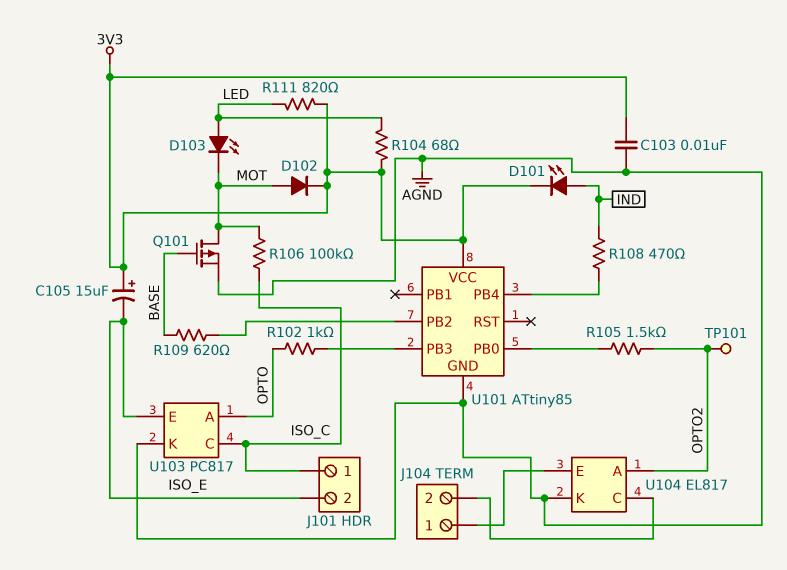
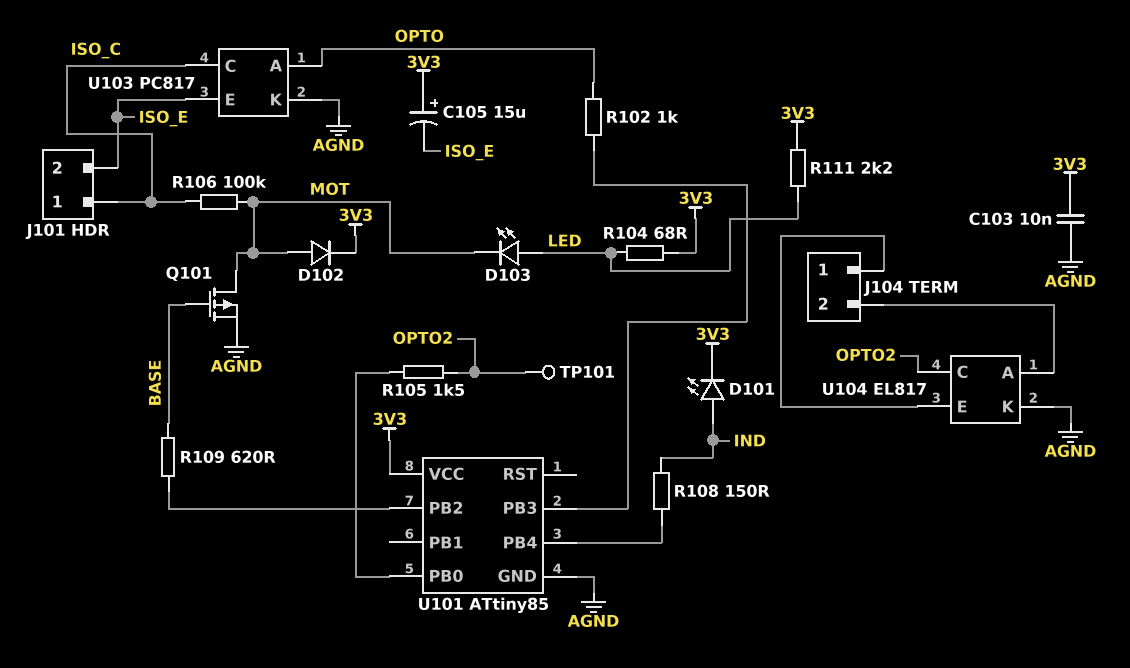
R108: 470 (IND, U101/PB4) -> 150 (IND, U101/PB4)
R111: 820 (3V3, LED) -> 2.2k (3V3, LED)
U104 pin A: OPTO2 -> J104/2
U104 pin C: J104/2 -> OPTO2

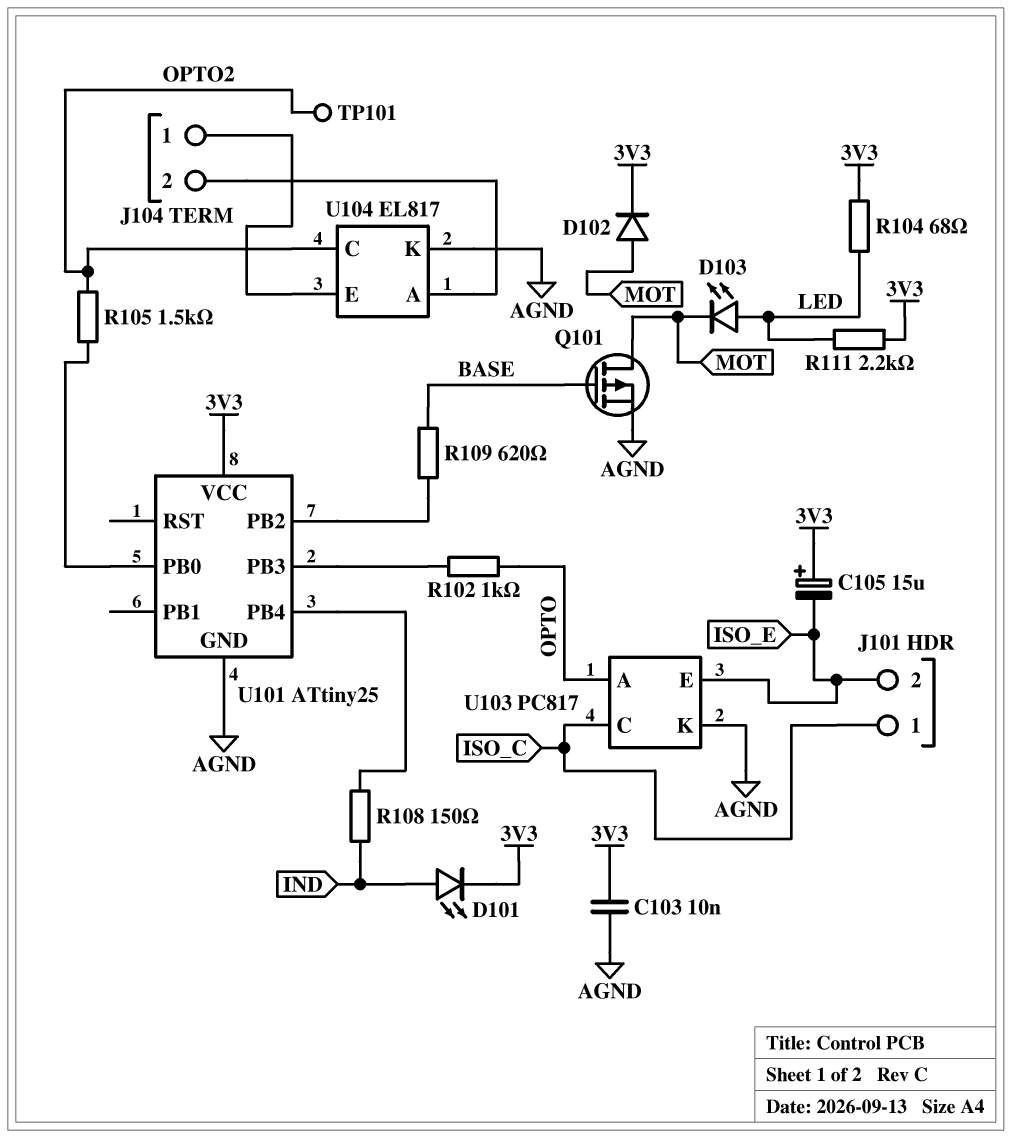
R106: 100k (ISO_C, MOT) -> none
U101: ATtiny85 -> ATtiny25

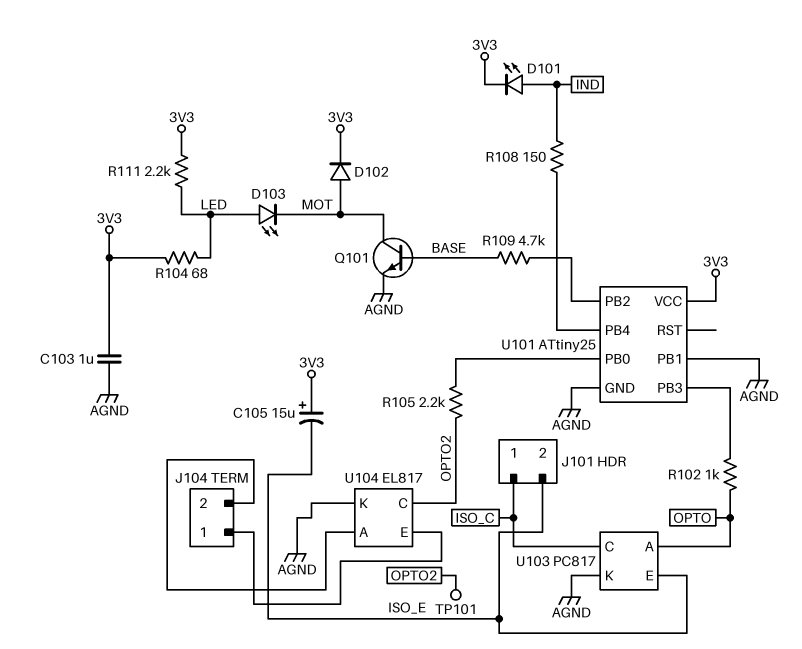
C103: 10nF (3V3, AGND) -> 1uF (3V3, AGND)
Q101: PMOS (G BASE, D MOT, S AGND) -> NPN (B BASE, C MOT, E AGND)
R105: 1.5k (OPTO2, U101/PB0) -> 2.2k (OPTO2, U101/PB0)
R109: 620 (BASE, U101/PB2) -> 4.7k (BASE, U101/PB2)
U101 pin PB1: none -> AGND

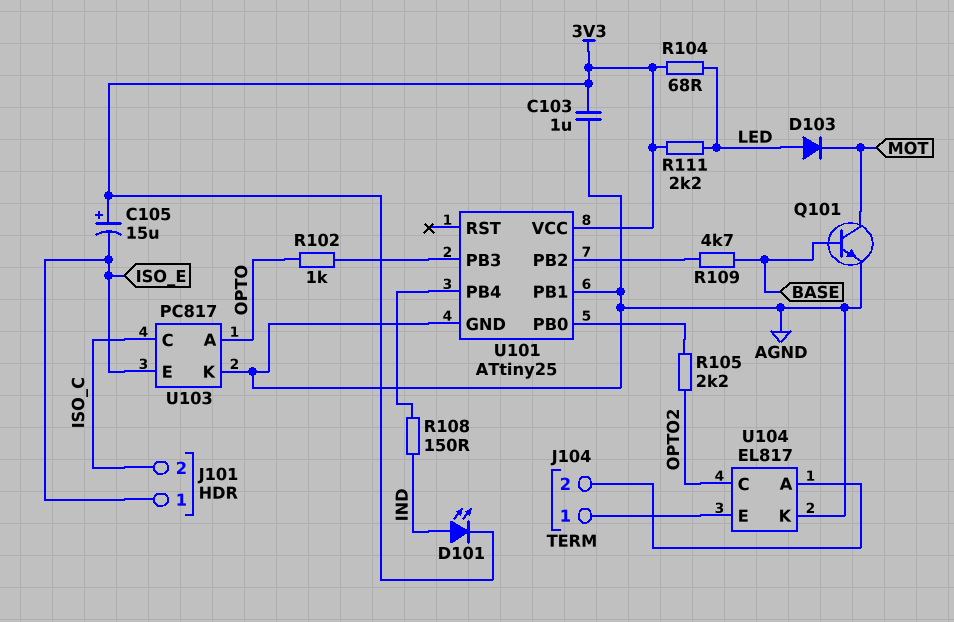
D102: diode (A MOT, K 3V3) -> none
D103: LED (A LED, K MOT) -> diode (A LED, K MOT)
J101 pin 1: ISO_C -> ISO_E
J101 pin 2: ISO_E -> ISO_C
TP101: test point (OPTO2) -> none

